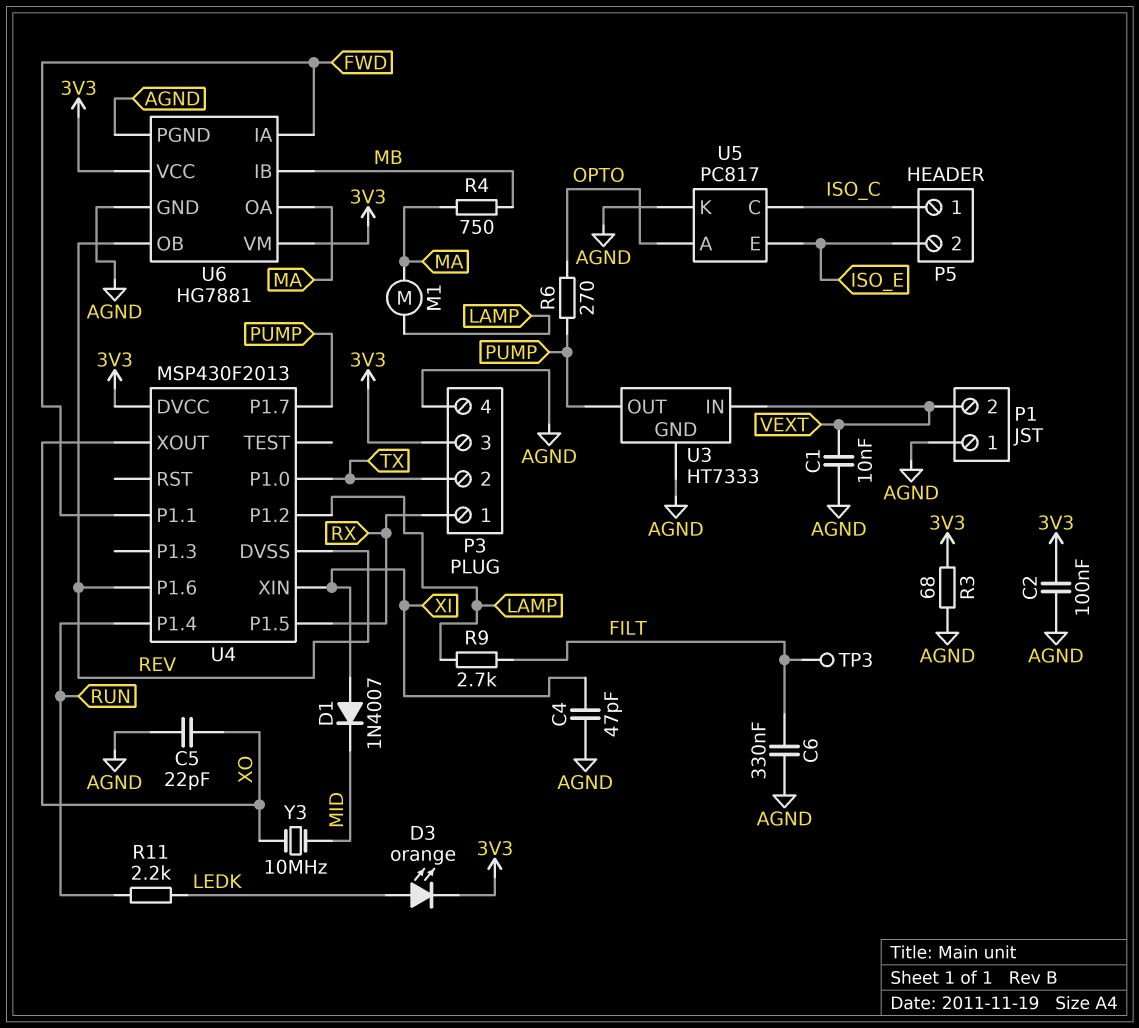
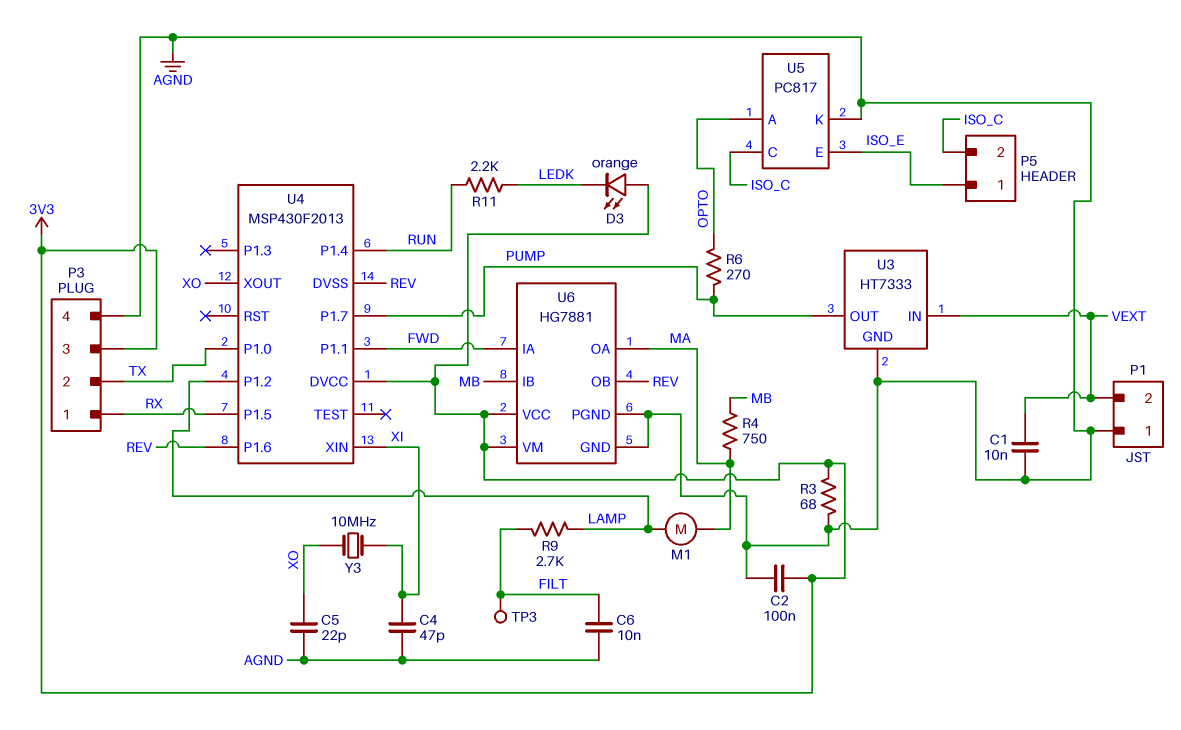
C6: 330nF (AGND, FILT) -> 10nF (AGND, FILT)
D1: diode 1N4007 (A XI, K MID) -> none
D3: LED orange (A LEDK, K 3V3) -> LED orange (A 3V3, K LEDK)
P5 pin 1: ISO_C -> ISO_E
P5 pin 2: ISO_E -> ISO_C
Y3: 10MHz (MID, XO) -> 10MHz (XI, XO)

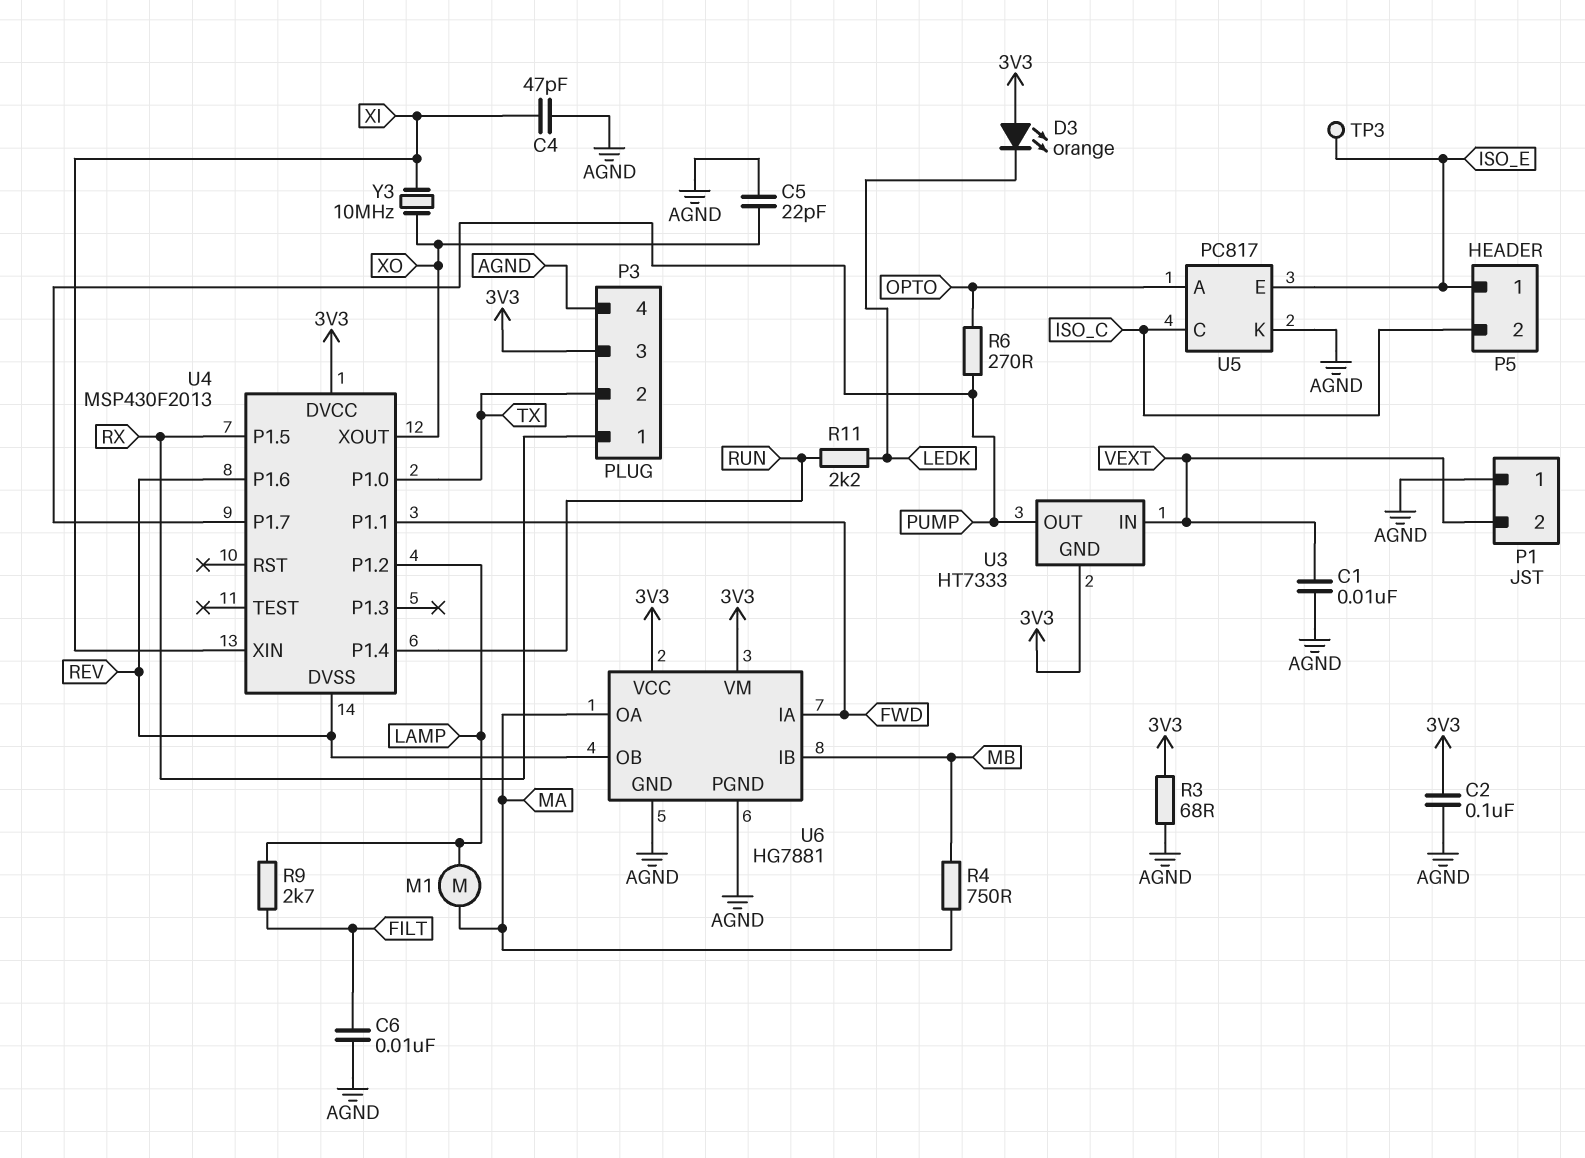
TP3: test point (FILT) -> test point (ISO_E)
U3 pin GND: AGND -> 3V3

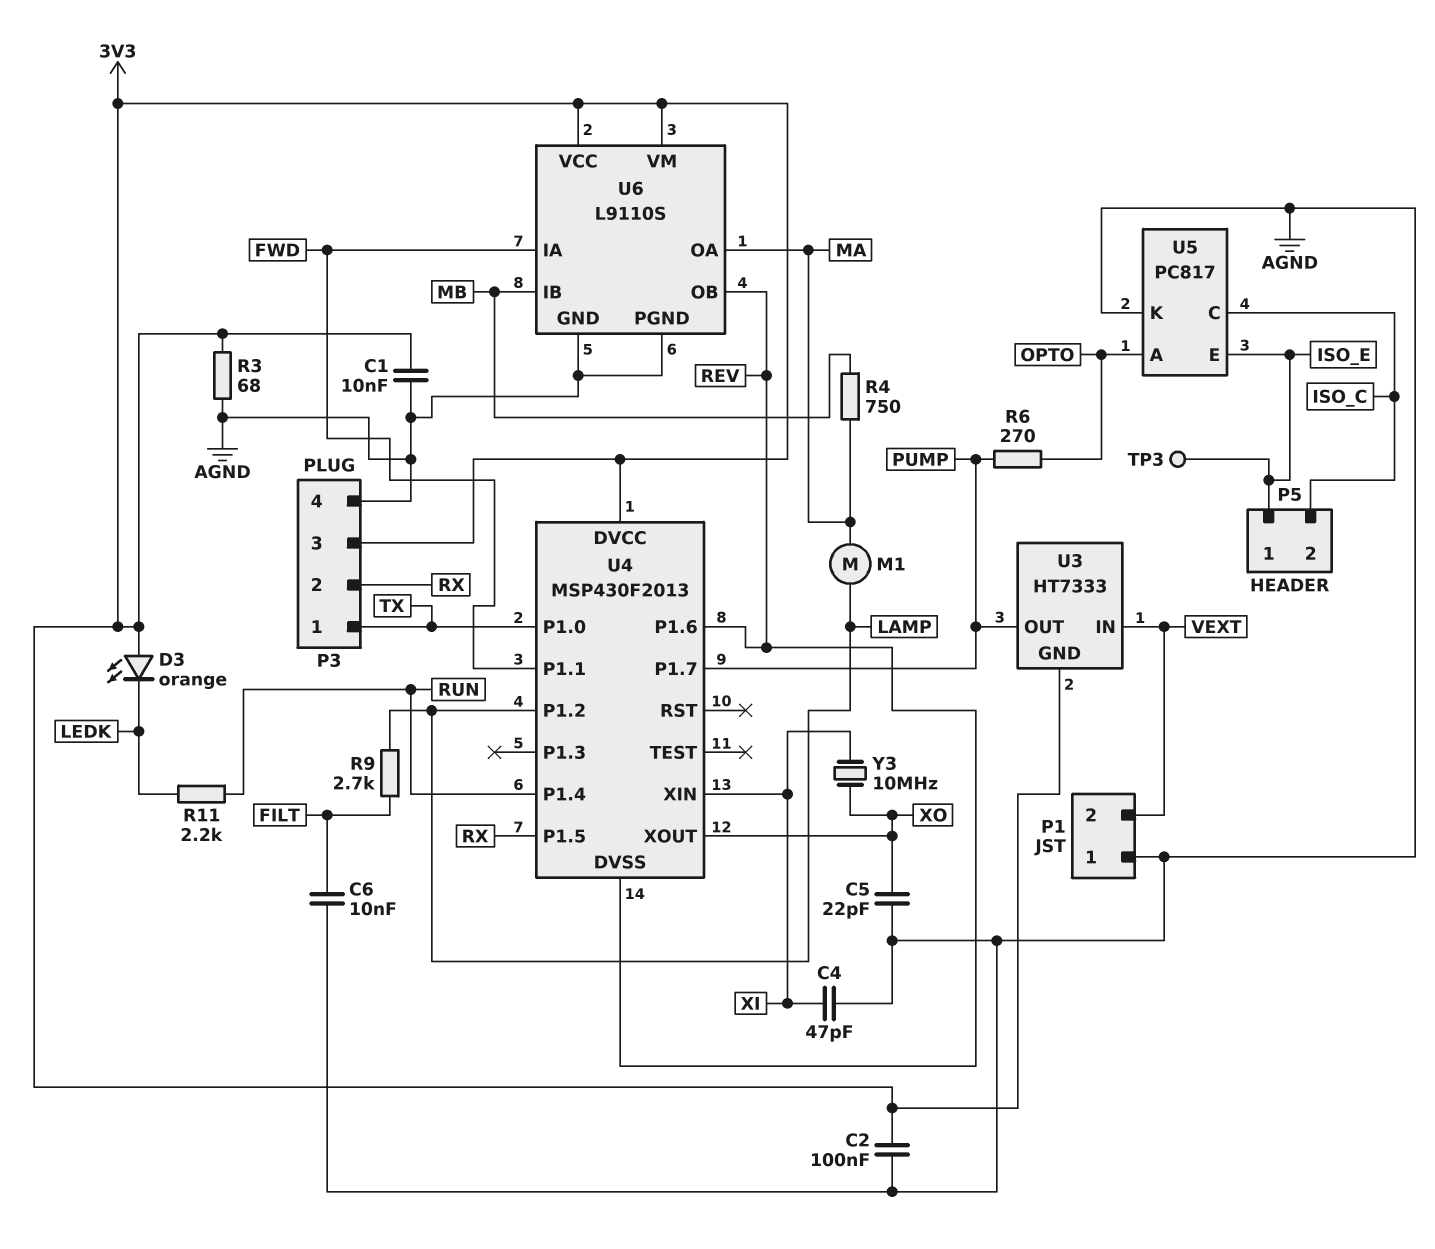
C1: 10nF (AGND, VEXT) -> 10nF (3V3, AGND)
P3 pin 1: RX -> TX
P3 pin 2: TX -> RX
U6: HG7881 -> L9110S

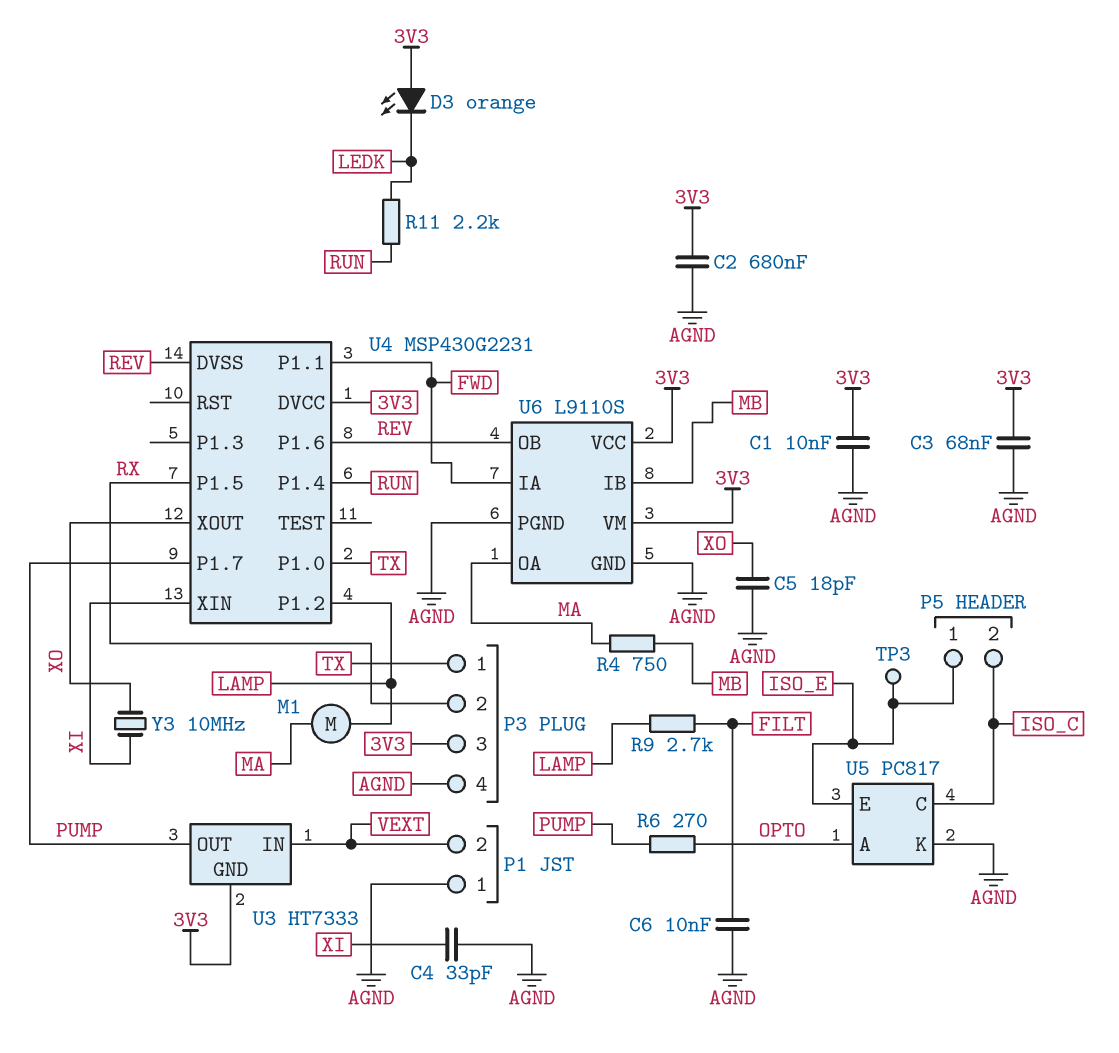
C2: 100nF (3V3, AGND) -> 680nF (3V3, AGND)
C3: none -> 68nF (3V3, AGND)
C4: 47pF (AGND, XI) -> 33pF (AGND, XI)
C5: 22pF (AGND, XO) -> 18pF (AGND, XO)
R3: 68 (3V3, AGND) -> none
U4: MSP430F2013 -> MSP430G2231

